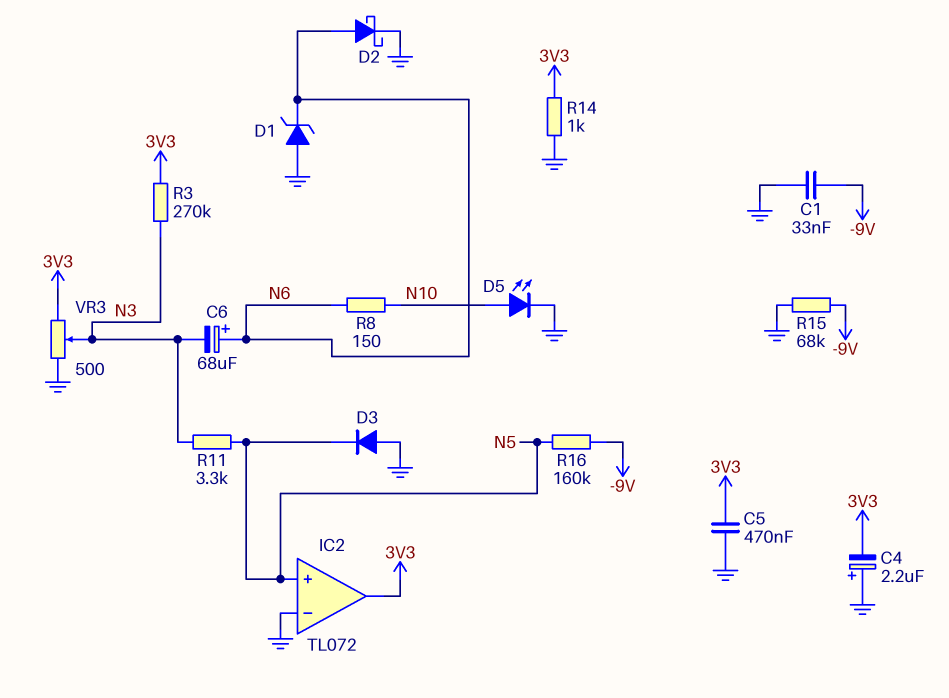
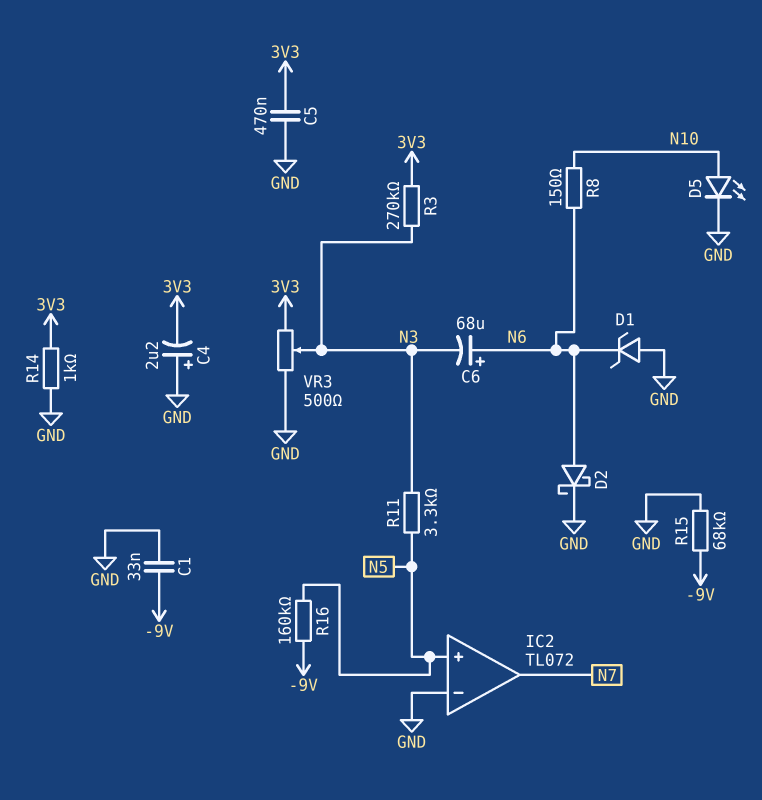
D3: diode (A GND, K N5) -> none
IC2 pin out: 3V3 -> N7

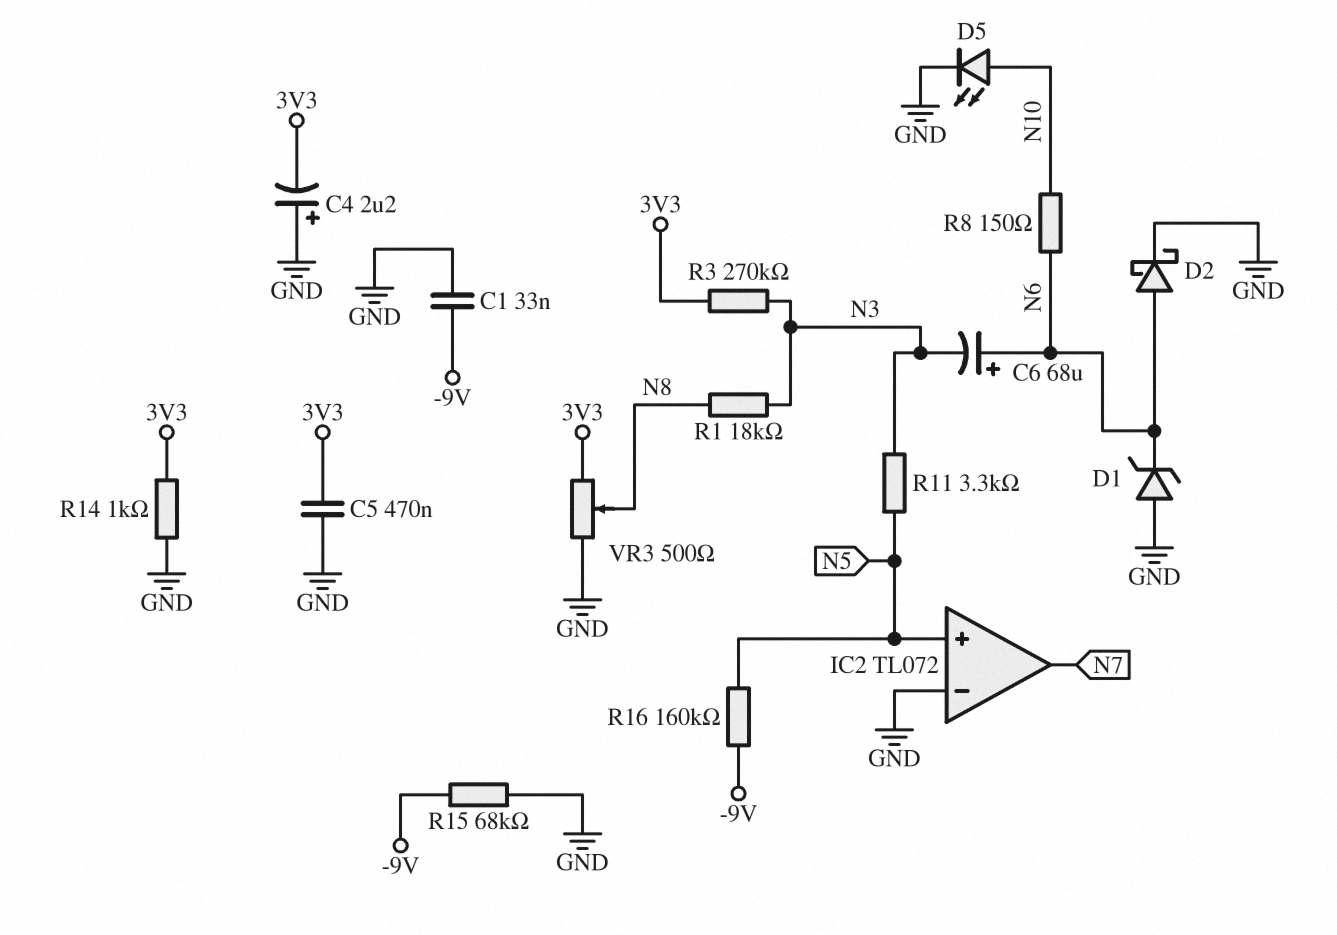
R1: none -> 18k (N3, N8)
VR3: 500 (3V3, GND, wiper N3) -> 500 (3V3, GND, wiper N8)

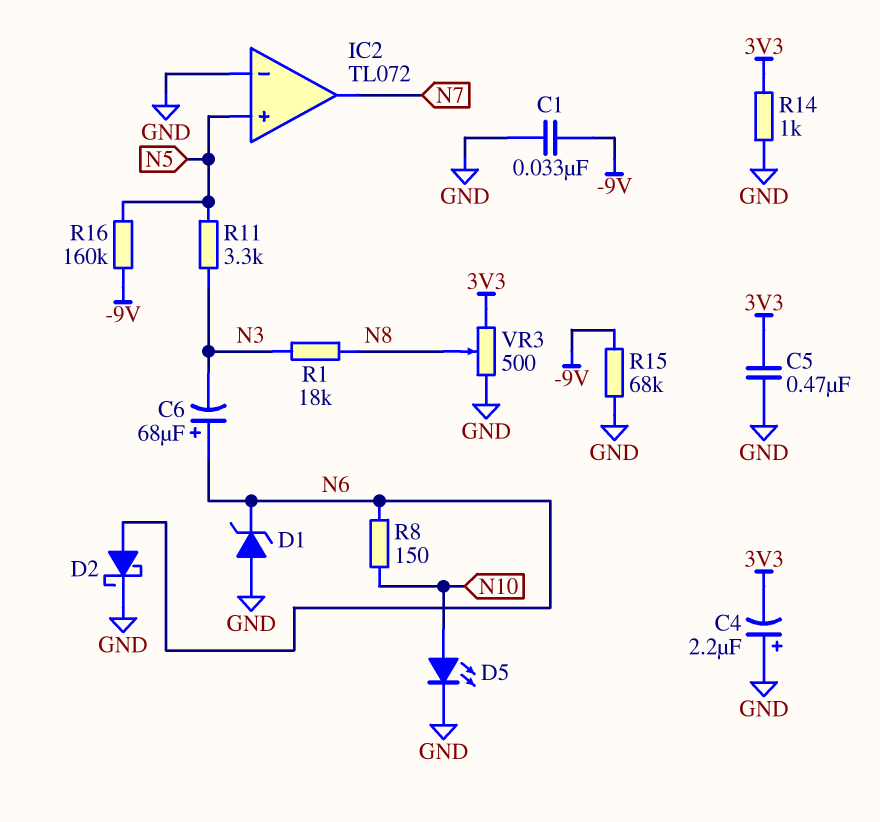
R3: 270k (3V3, N3) -> none

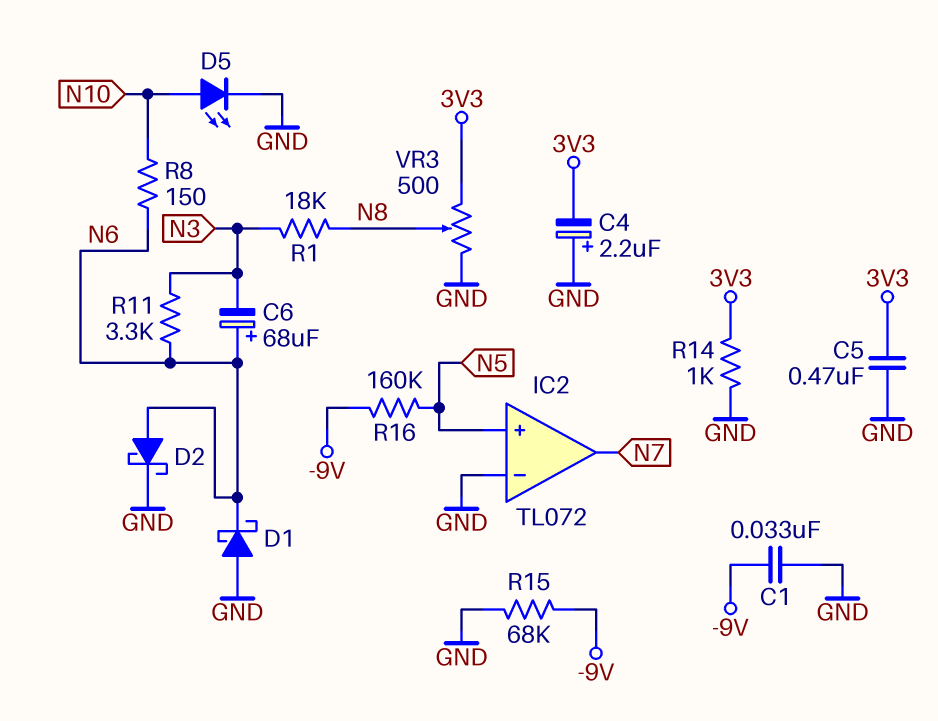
D1: zener (A GND, K N6) -> schottky (A GND, K N6)
R11: 3.3k (N3, N5) -> 3.3k (N3, N6)

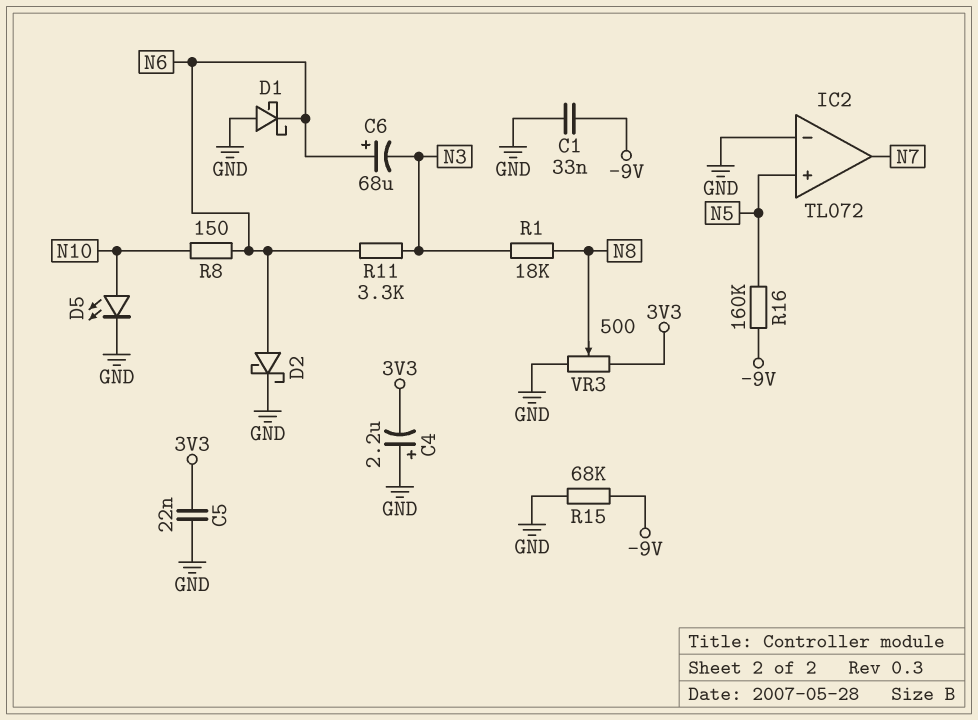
C5: 470nF (3V3, GND) -> 22nF (3V3, GND)
R14: 1k (3V3, GND) -> none

